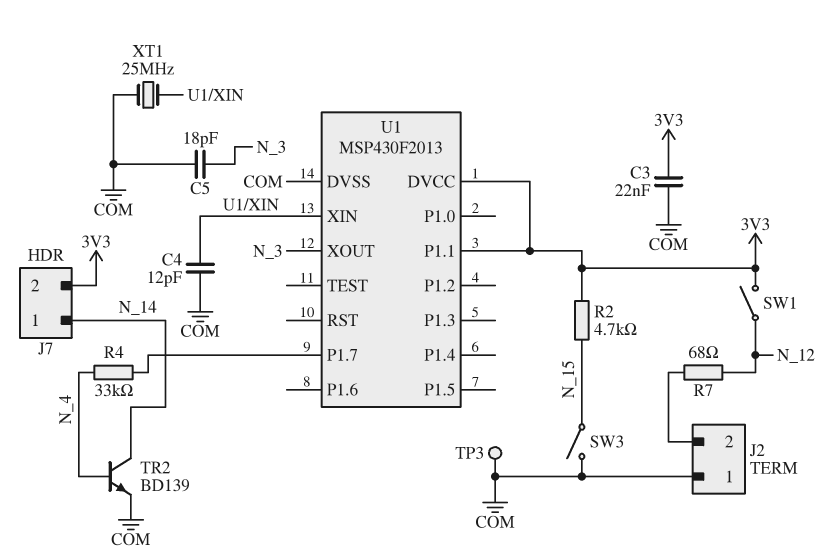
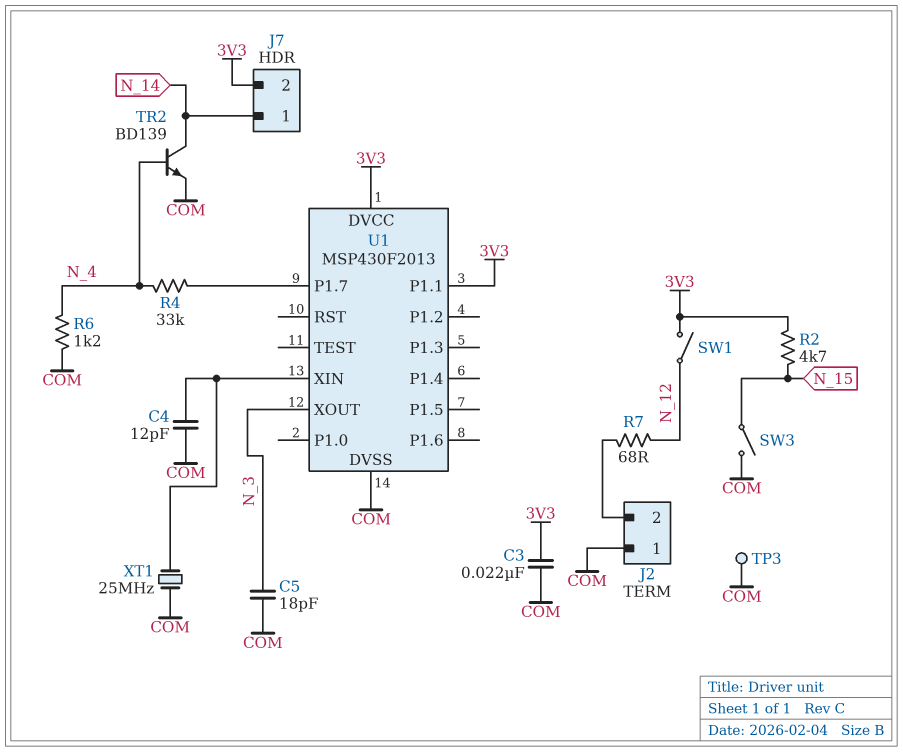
R6: none -> 1.2k (COM, N_4)

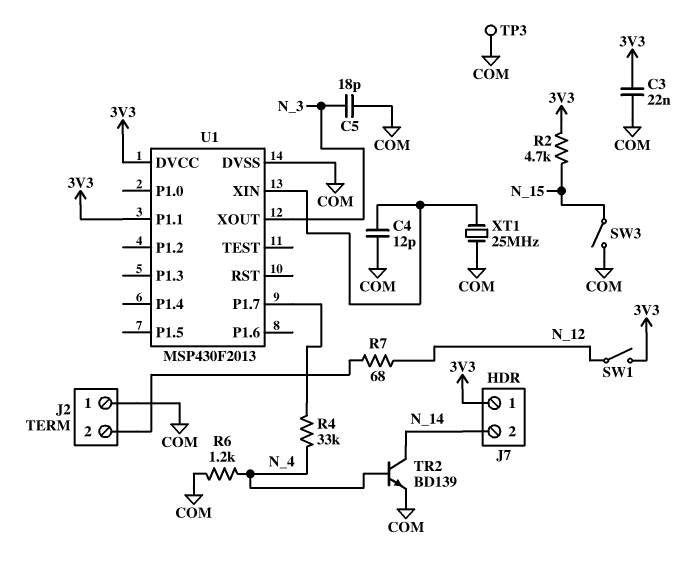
J7 pin 1: N_14 -> 3V3
J7 pin 2: 3V3 -> N_14

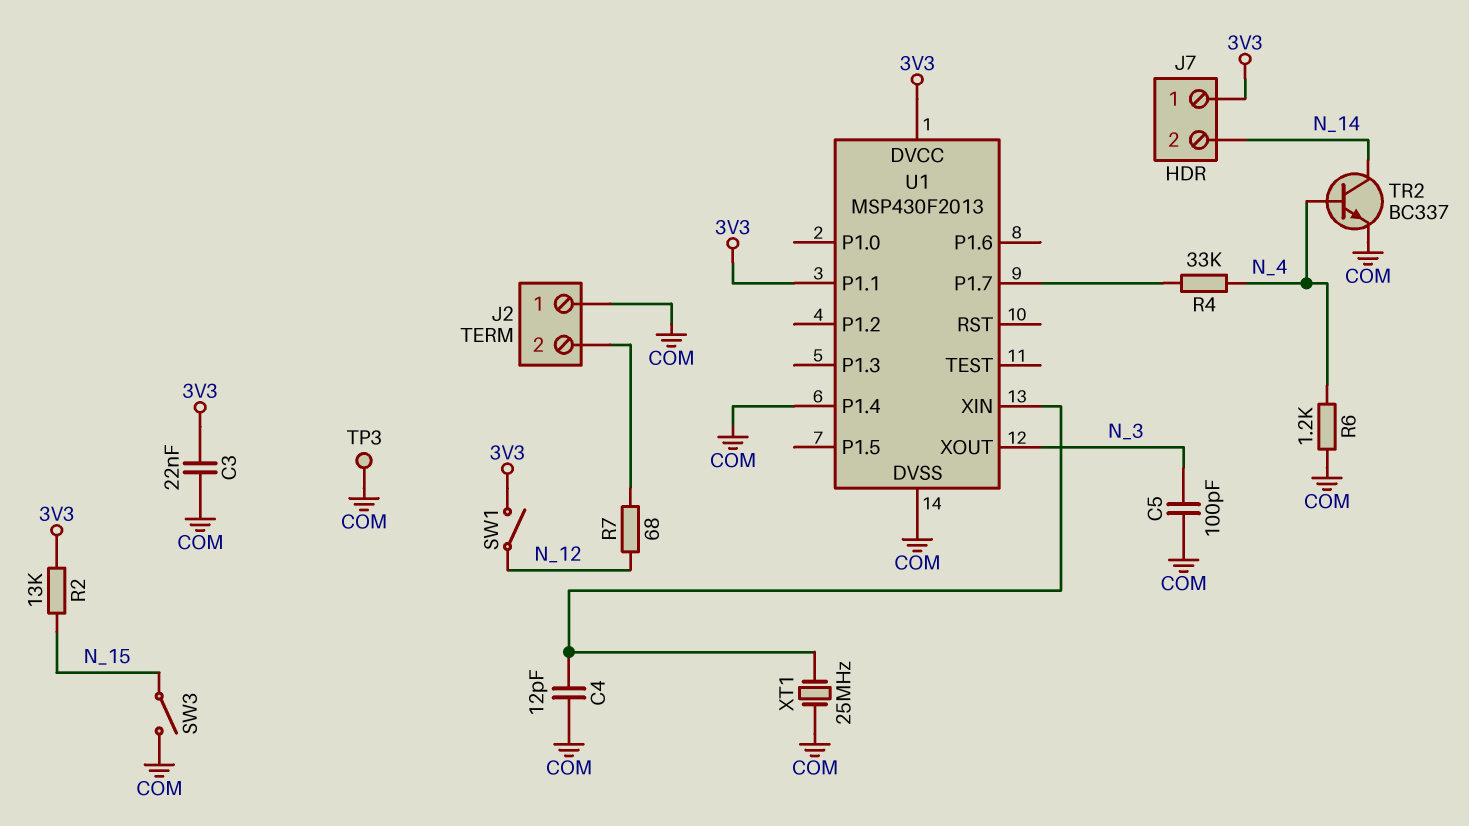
C5: 18pF (COM, N_3) -> 100pF (COM, N_3)
R2: 4.7k (3V3, N_15) -> 13k (3V3, N_15)
TR2: NPN BD139 (B N_4, C N_14, E COM) -> NPN BC337 (B N_4, C N_14, E COM)
U1 pin P1.4: none -> COM

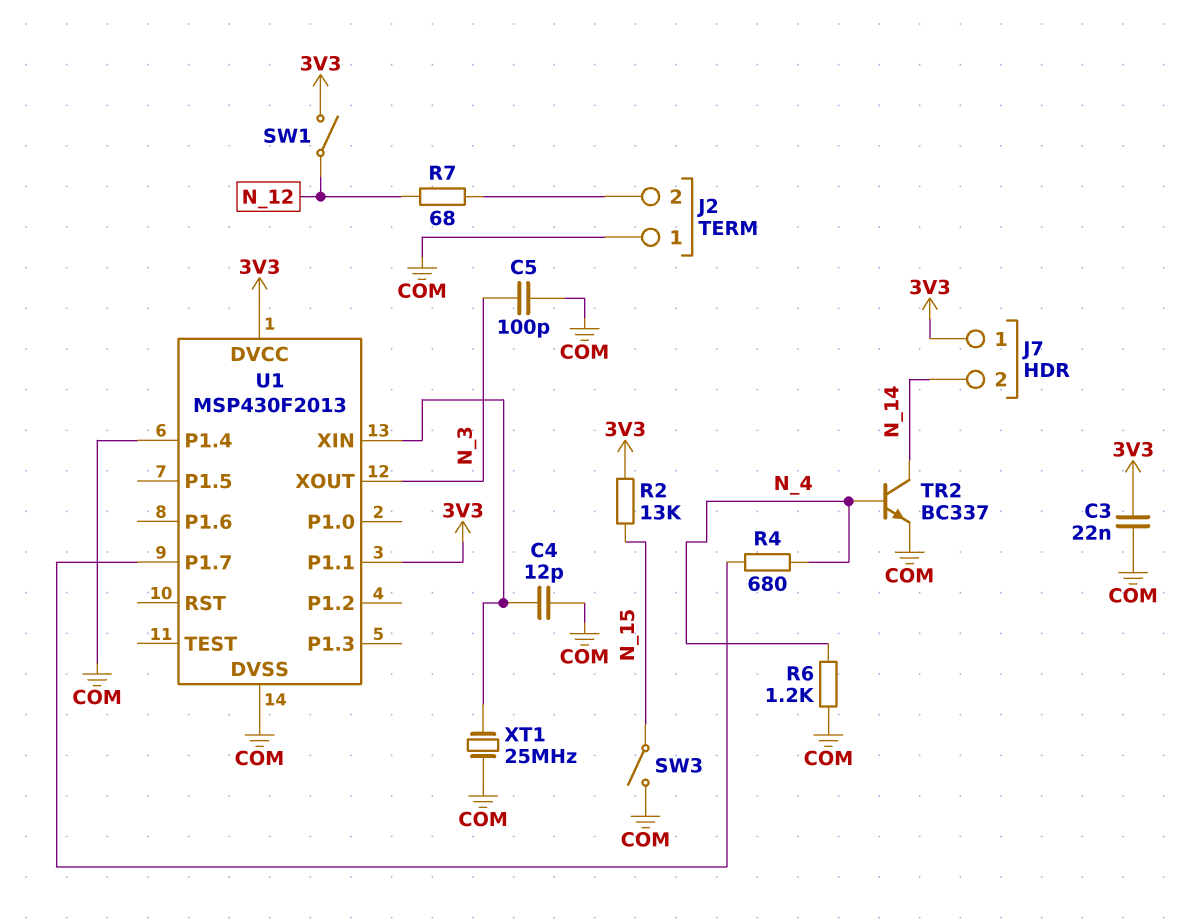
R4: 33k (N_4, U1/P1.7) -> 680 (N_4, U1/P1.7)
TP3: test point (COM) -> none

